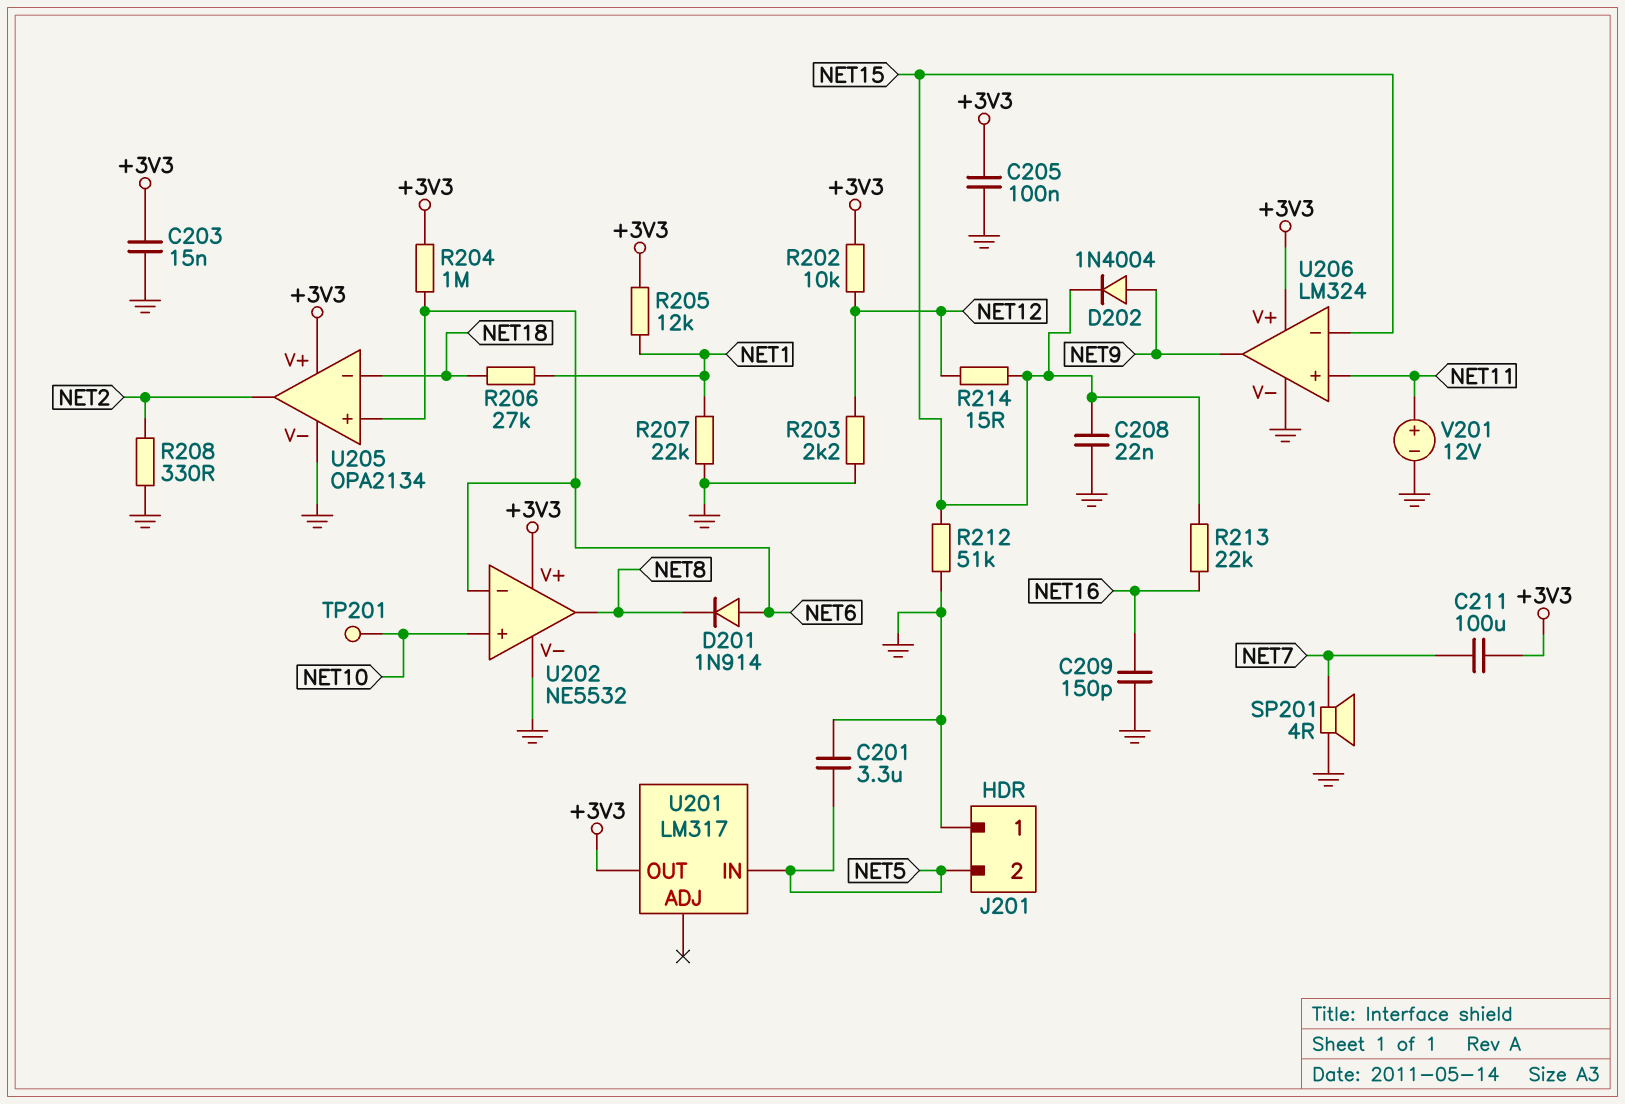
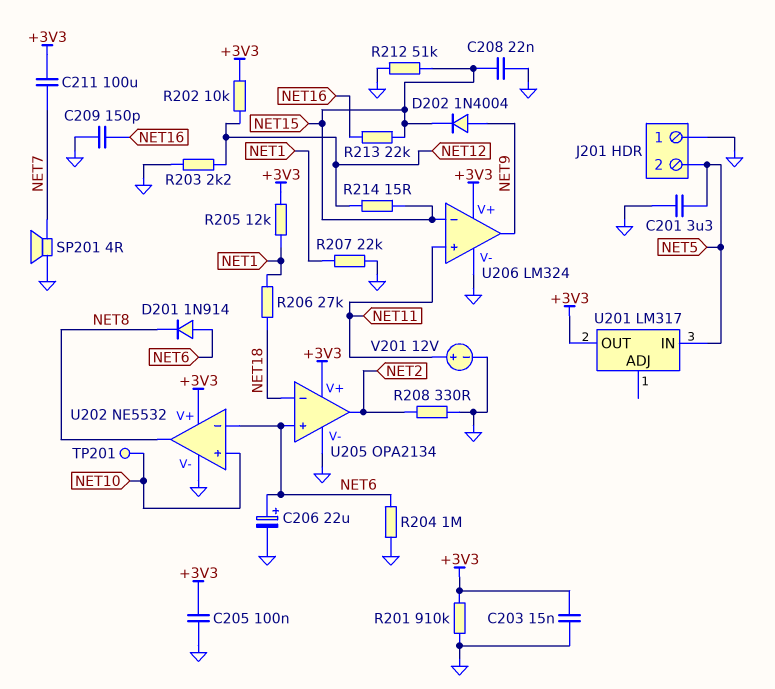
C206: none -> 22uF (plus NET6, minus GND)
R201: none -> 910k (+3V3, GND)
R204: 1M (+3V3, NET6) -> 1M (GND, NET6)

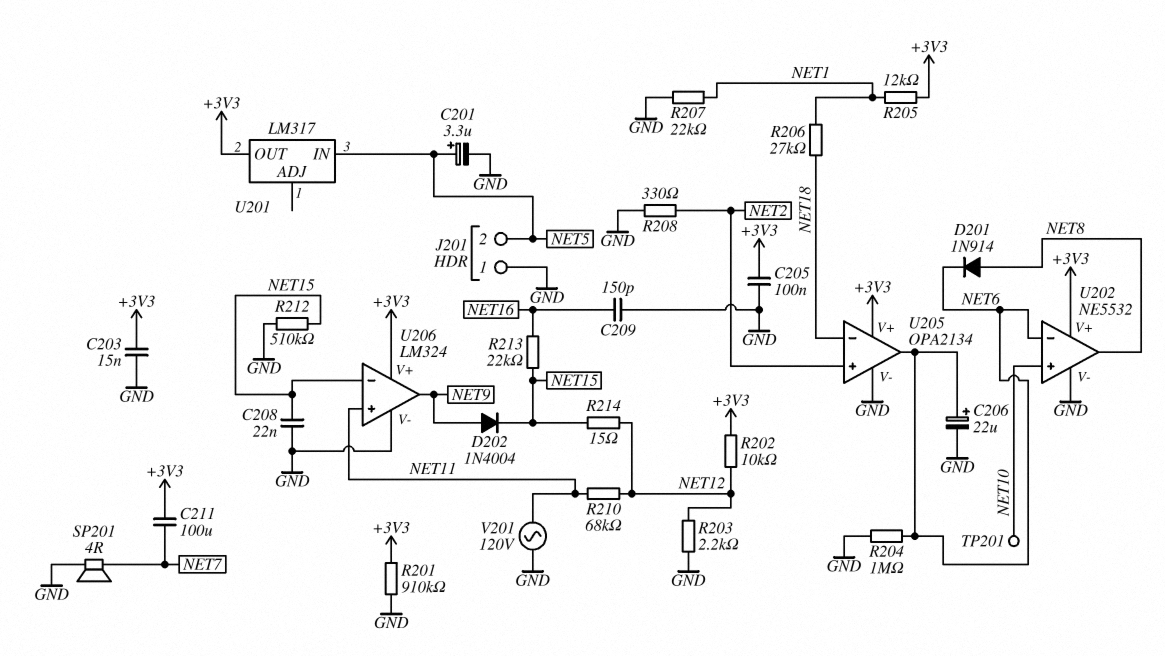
C201: 3.3uF (GND, NET5) -> 3.3uF (plus NET5, minus GND)
D201: diode 1N914 (A NET6, K NET8) -> diode 1N914 (A NET8, K NET6)
R210: none -> 68k (NET11, NET12)
R212: 51k (GND, NET15) -> 510k (GND, NET15)
U205 pin in+: NET6 -> NET2
U205 pin out: NET2 -> NET6
V201: 12V (plus NET11, minus GND) -> AC 120V (GND, NET11)

